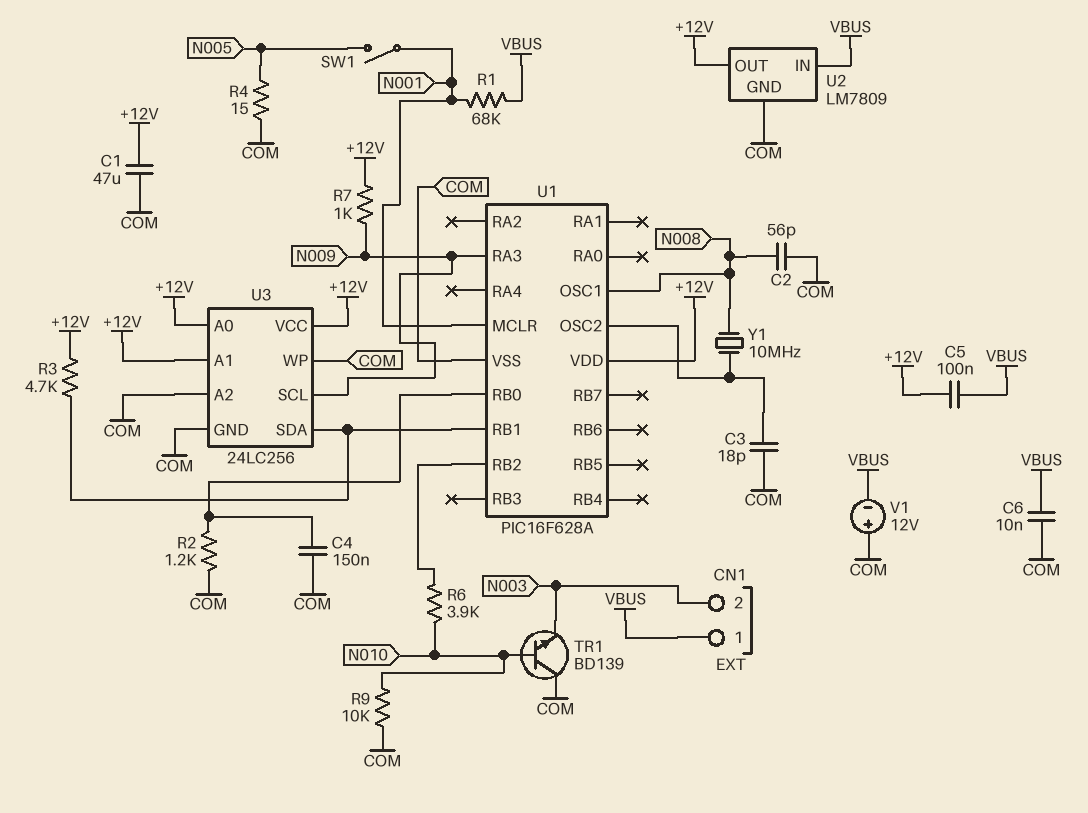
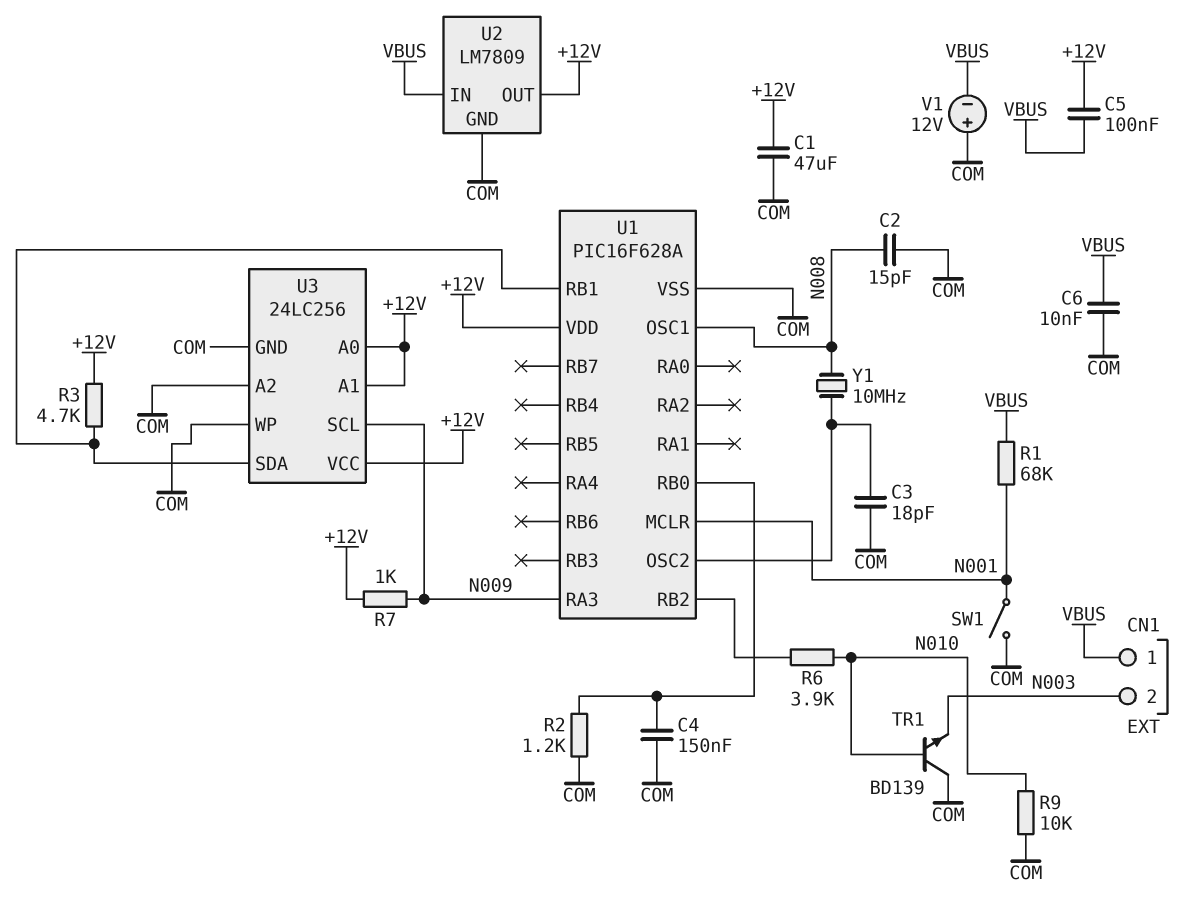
C2: 56pF (COM, N008) -> 15pF (COM, N008)
R4: 15 (COM, N005) -> none
SW1: switch (N001, N005) -> switch (COM, N001)

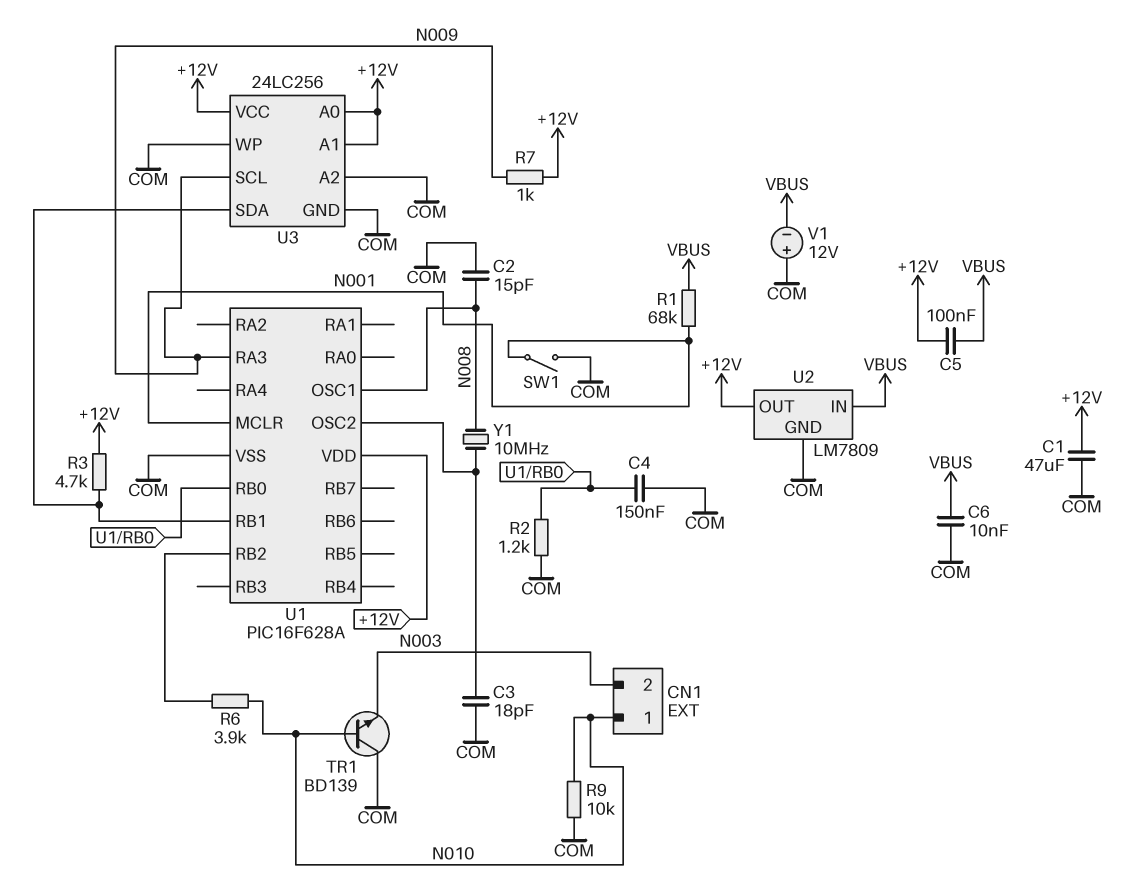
CN1 pin 1: VBUS -> N010

